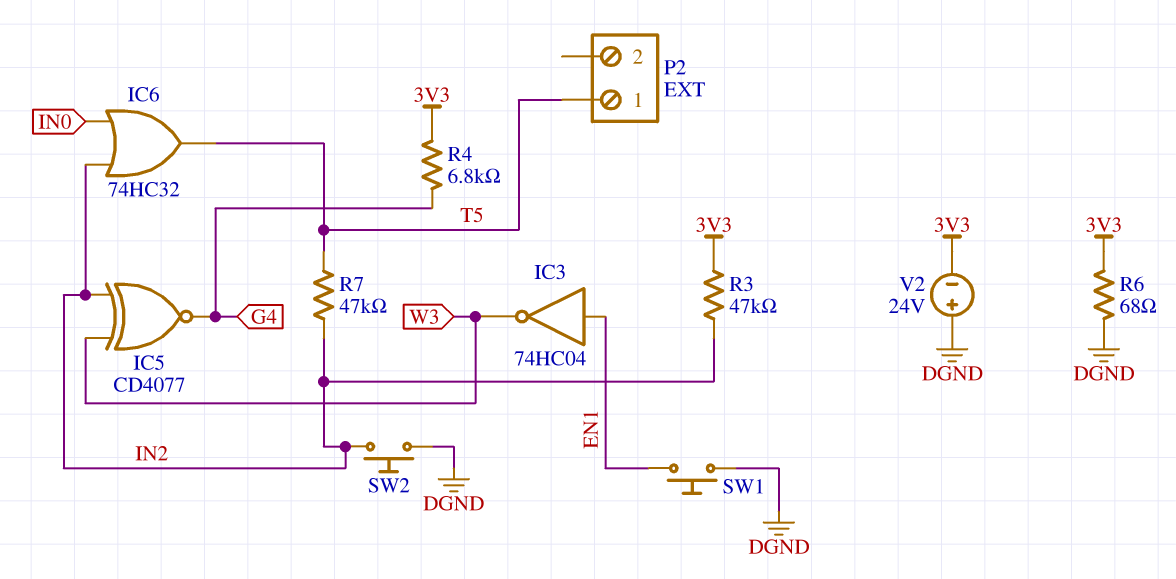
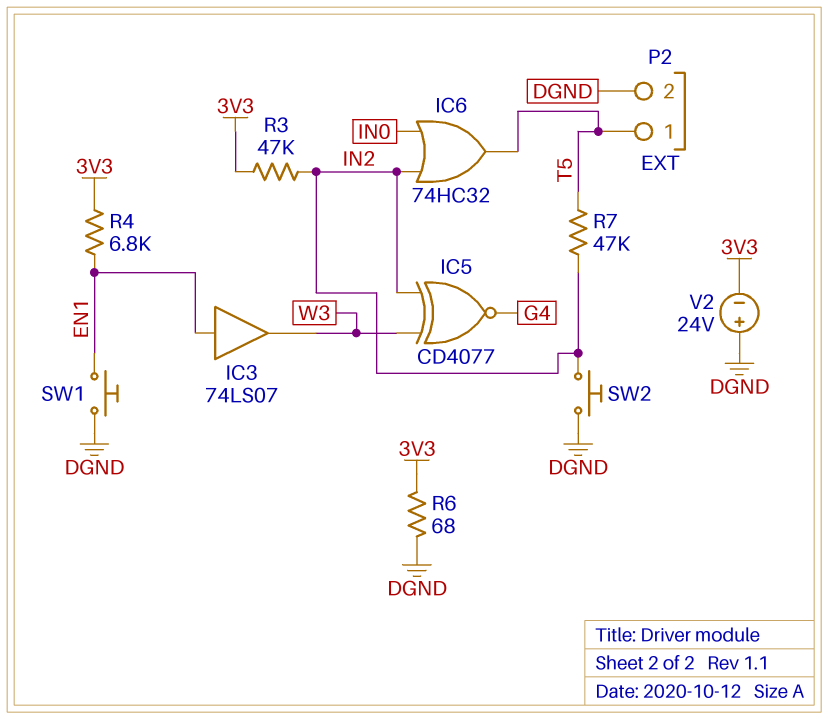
IC3: NOT 74HC04 (in EN1, out W3) -> buffer 74LS07 (in EN1, out W3)
P2 pin 2: none -> DGND
R4: 6.8k (3V3, G4) -> 6.8k (3V3, EN1)

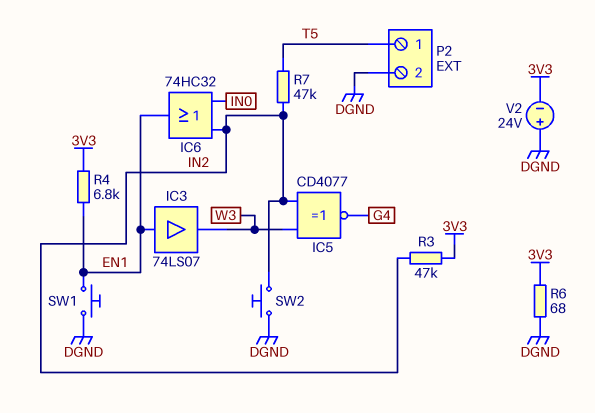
IC6: OR 74HC32 (in IN0, in IN2, out T5) -> OR 74HC32 (in IN0, in IN2, out EN1)

